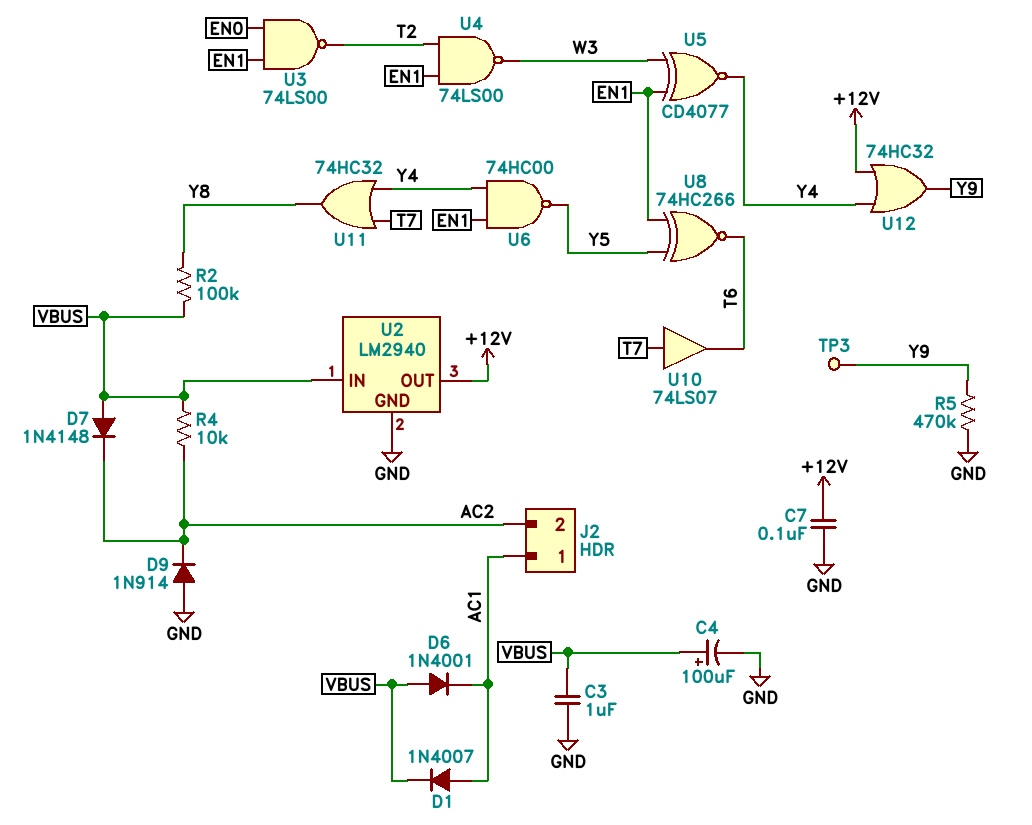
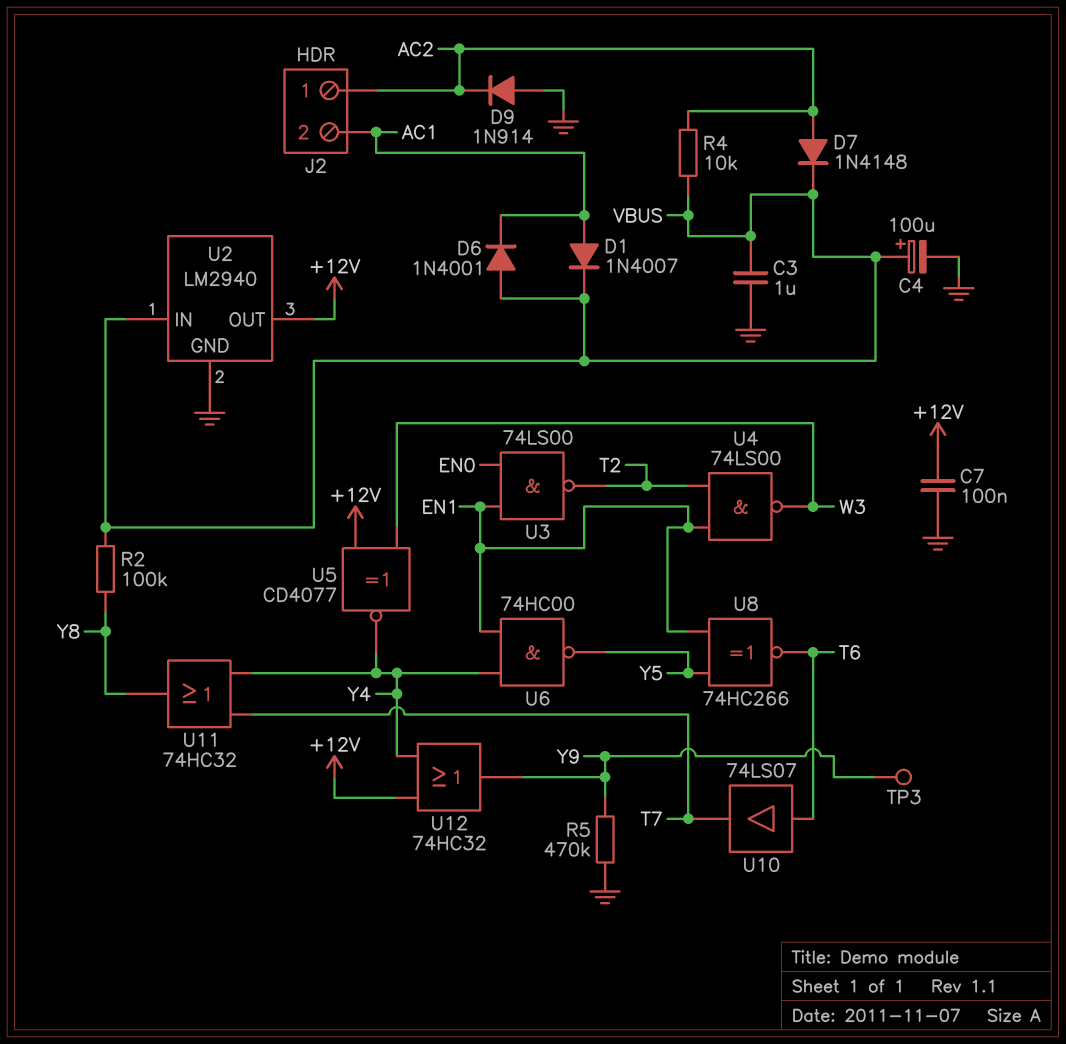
D7: diode 1N4148 (A VBUS, K AC2) -> diode 1N4148 (A AC2, K VBUS)
J2 pin 1: AC1 -> AC2
J2 pin 2: AC2 -> AC1
U5: XNOR CD4077 (in EN1, in W3, out Y4) -> XNOR CD4077 (in +12V, in W3, out Y4)
U10: buffer 74LS07 (in T7, out T6) -> buffer 74LS07 (in T6, out T7)

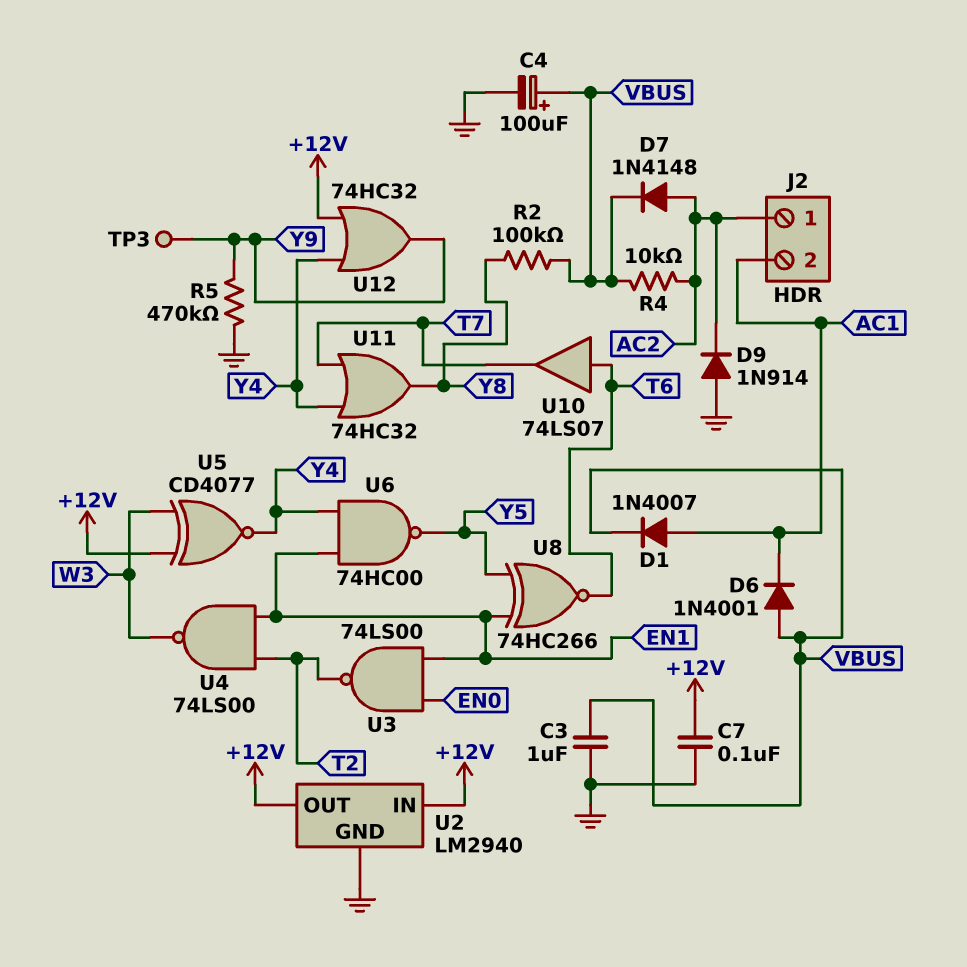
U2 pin IN: VBUS -> +12V

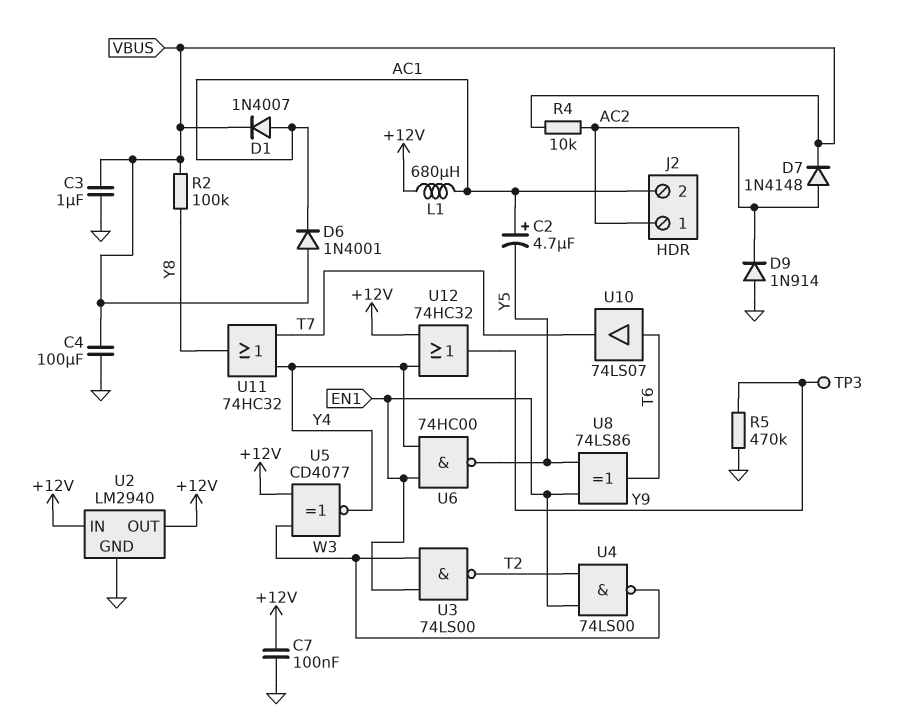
C2: none -> 4.7uF (plus AC1, minus Y5)
C4: 100uF (plus VBUS, minus GND) -> 100uF (GND, VBUS)
L1: none -> 680uH (+12V, AC1)
U3: NAND 74LS00 (in EN0, in EN1, out T2) -> NAND 74LS00 (in EN1, in W3, out T2)
U8: XNOR 74HC266 (in EN1, in Y5, out T6) -> XOR 74LS86 (in EN1, in Y5, out T6)

